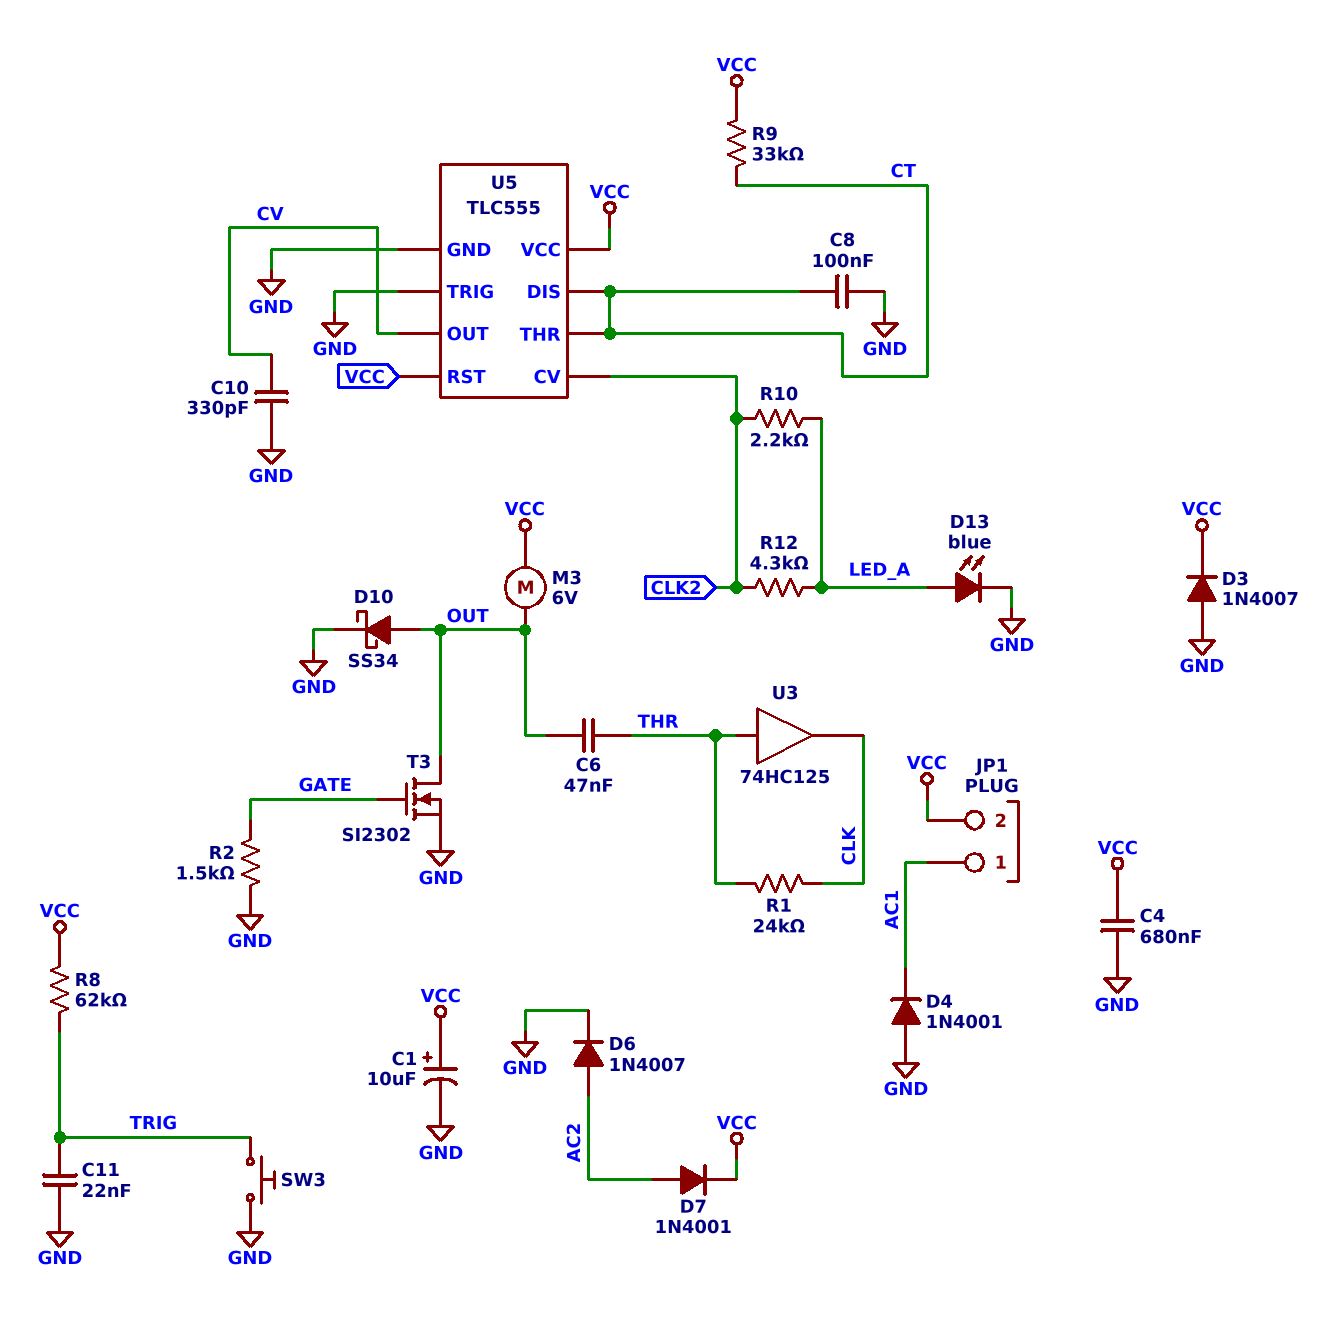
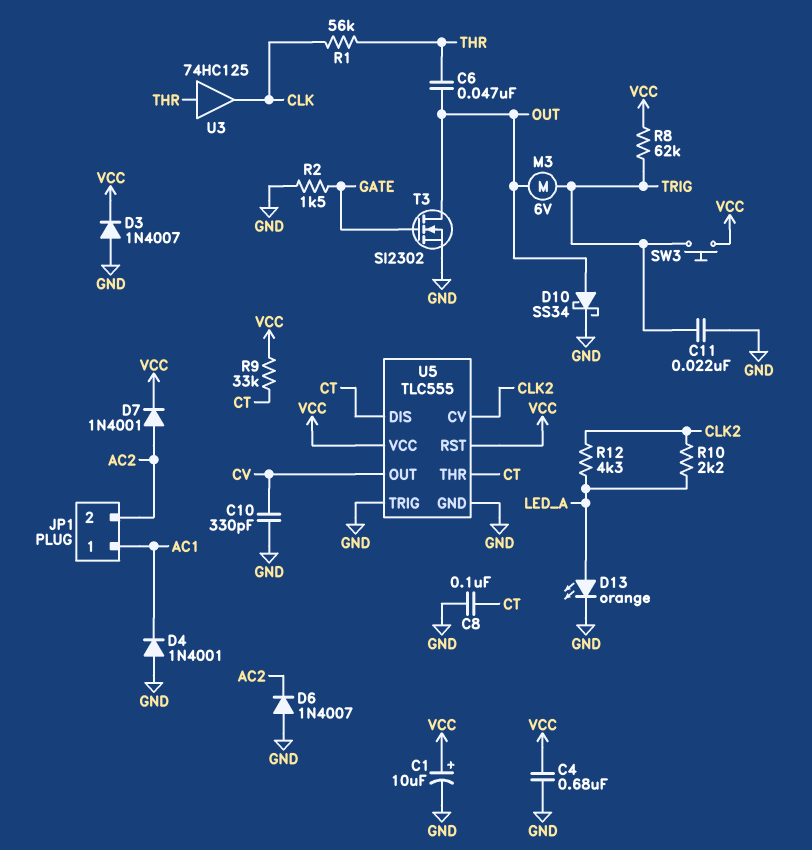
D6: diode 1N4007 (A AC2, K GND) -> diode 1N4007 (A GND, K AC2)
D13: LED blue (A LED_A, K GND) -> LED orange (A LED_A, K GND)
JP1 pin 2: VCC -> AC2
M3: motor 6V (OUT, VCC) -> motor 6V (OUT, TRIG)
R1: 24k (CLK, THR) -> 56k (CLK, THR)
SW3: button (GND, TRIG) -> button (TRIG, VCC)

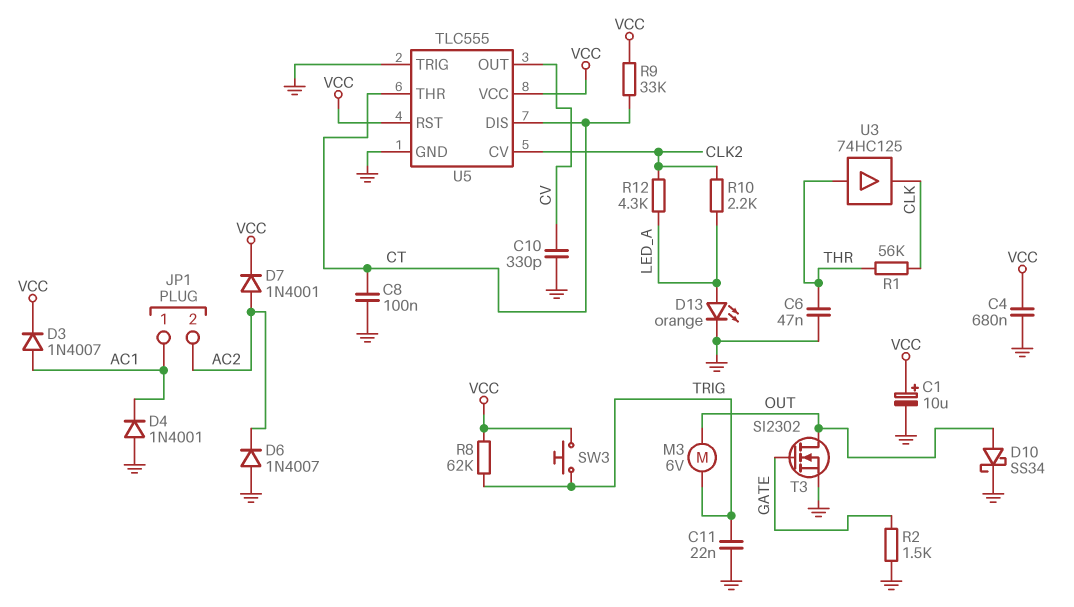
C6: 47nF (OUT, THR) -> 47nF (GND, THR)
D3: diode 1N4007 (A GND, K VCC) -> diode 1N4007 (A AC1, K VCC)

